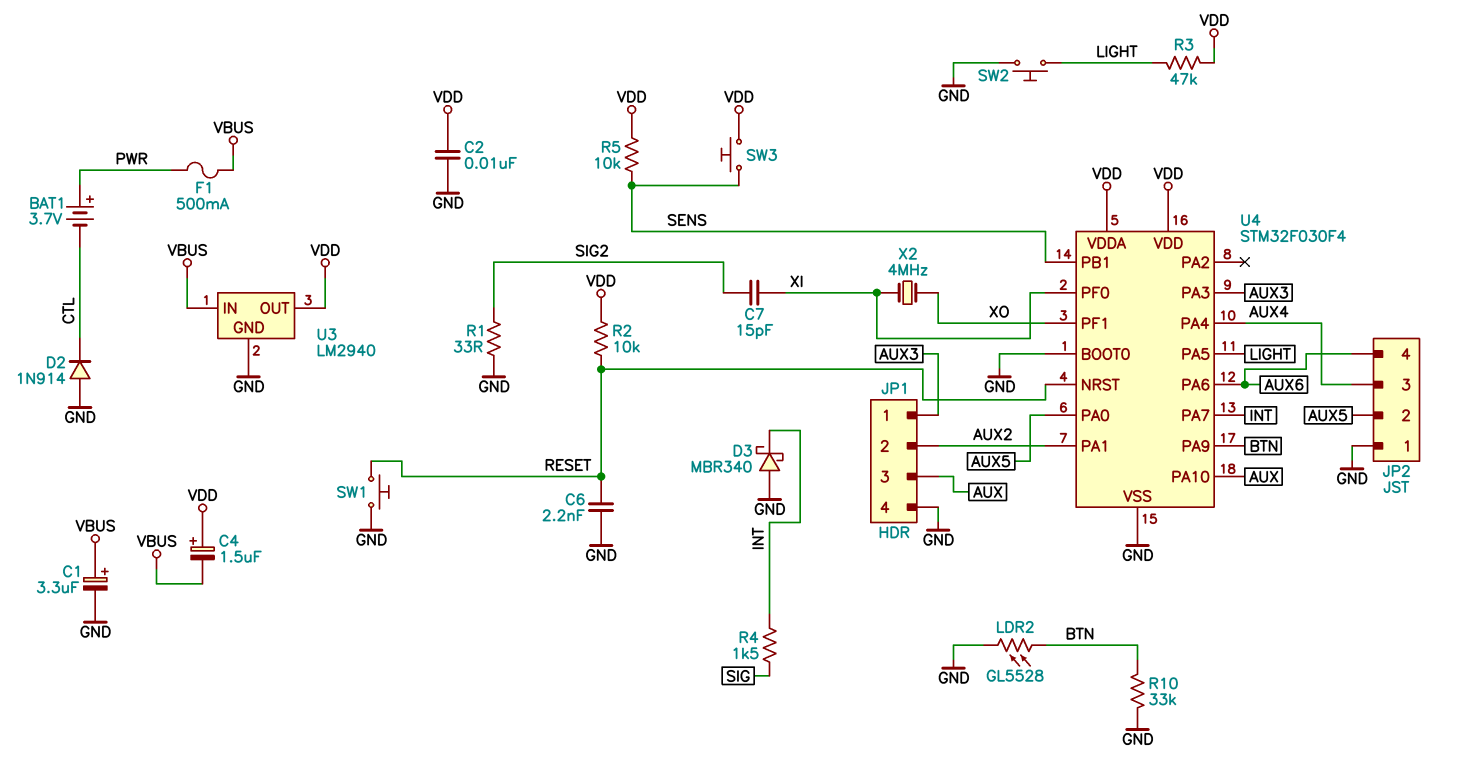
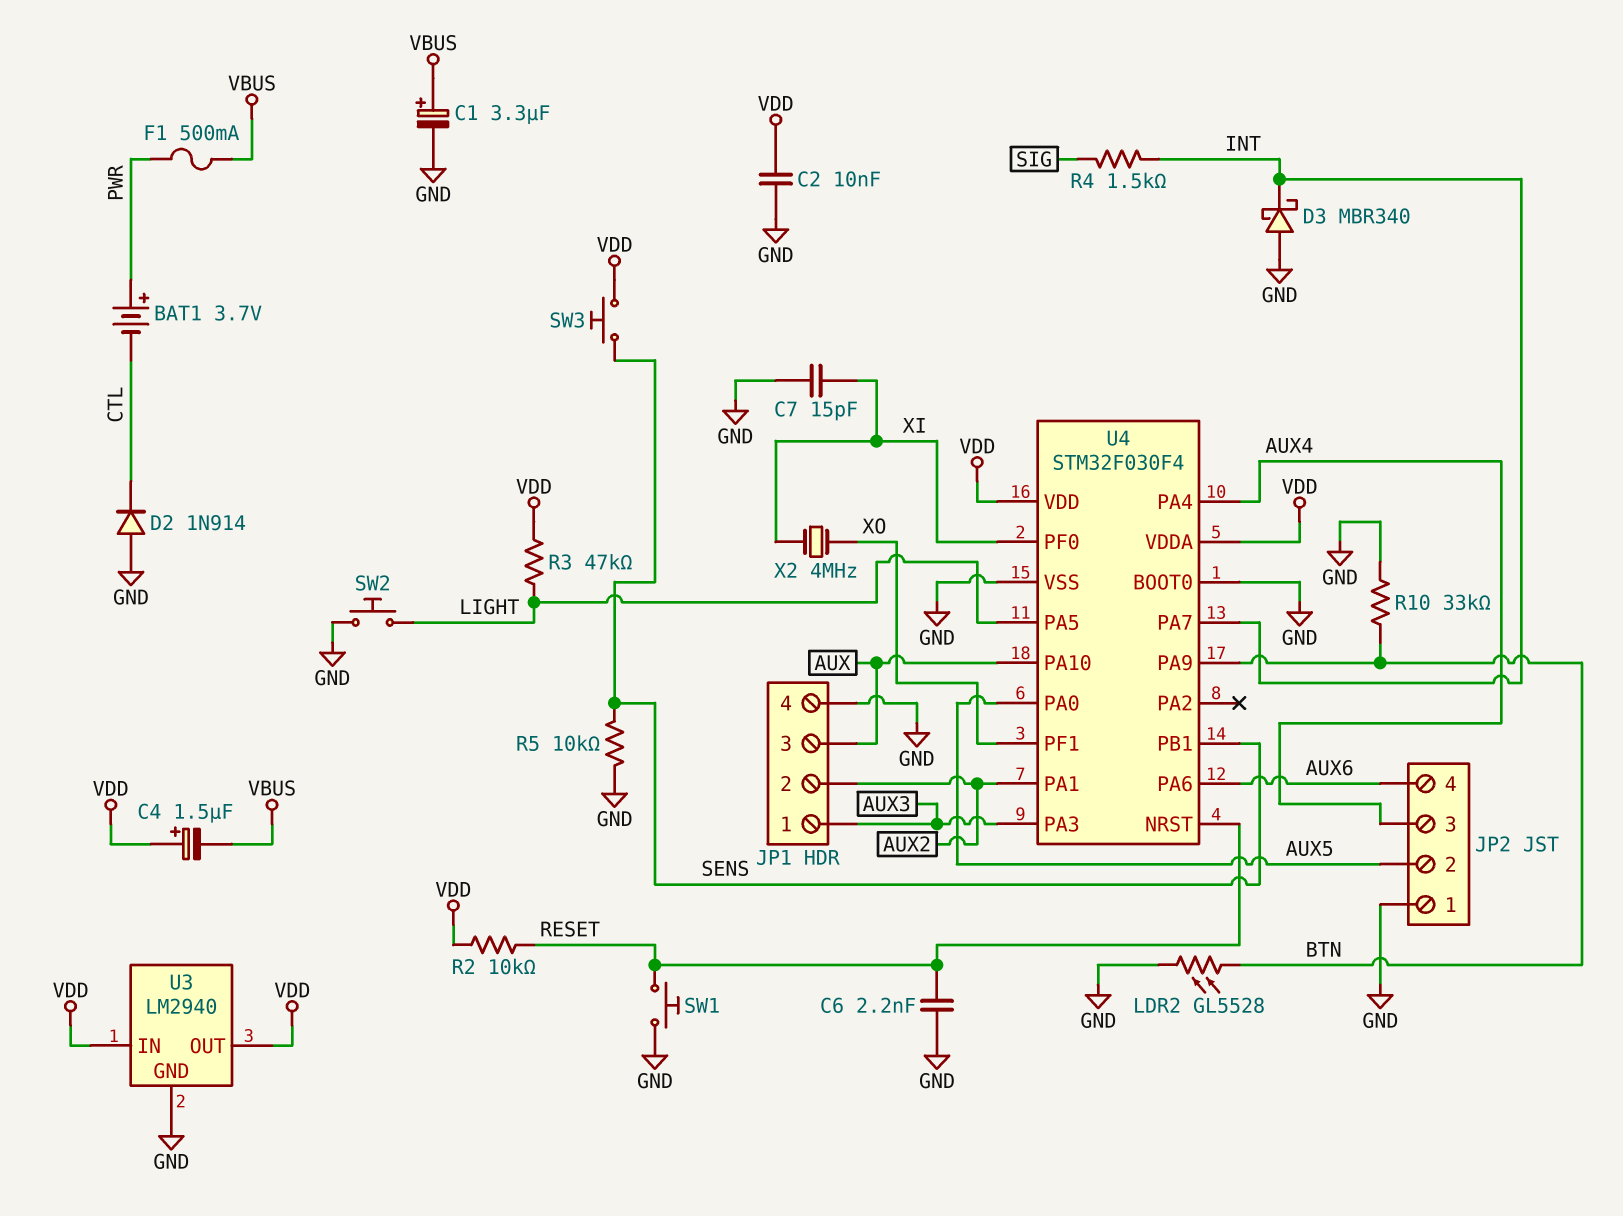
C7: 15pF (SIG2, XI) -> 15pF (GND, XI)
R1: 33 (GND, SIG2) -> none
R5: 10k (SENS, VDD) -> 10k (GND, SENS)
U3 pin IN: VBUS -> VDD

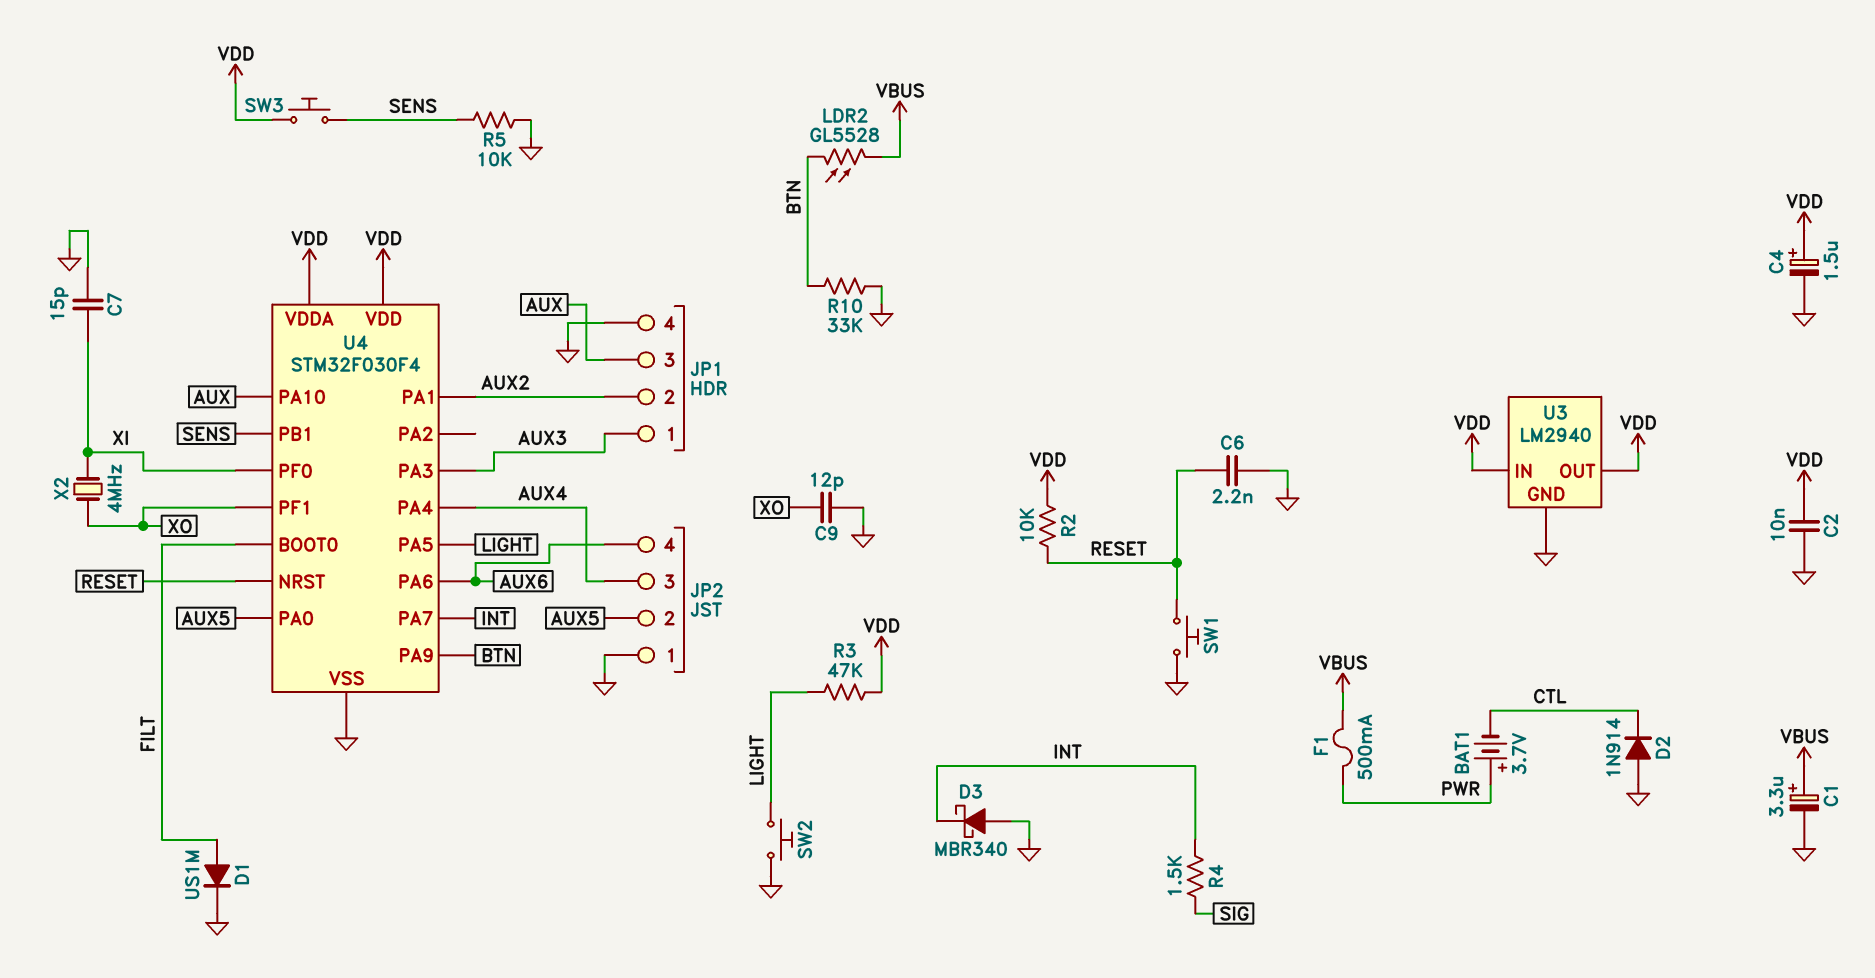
C4: 1.5uF (plus VDD, minus VBUS) -> 1.5uF (plus VDD, minus GND)
C9: none -> 12pF (GND, XO)
D1: none -> diode US1M (A FILT, K GND)
LDR2: GL5528 (BTN, GND) -> GL5528 (BTN, VBUS)
U4 pin BOOT0: GND -> FILT

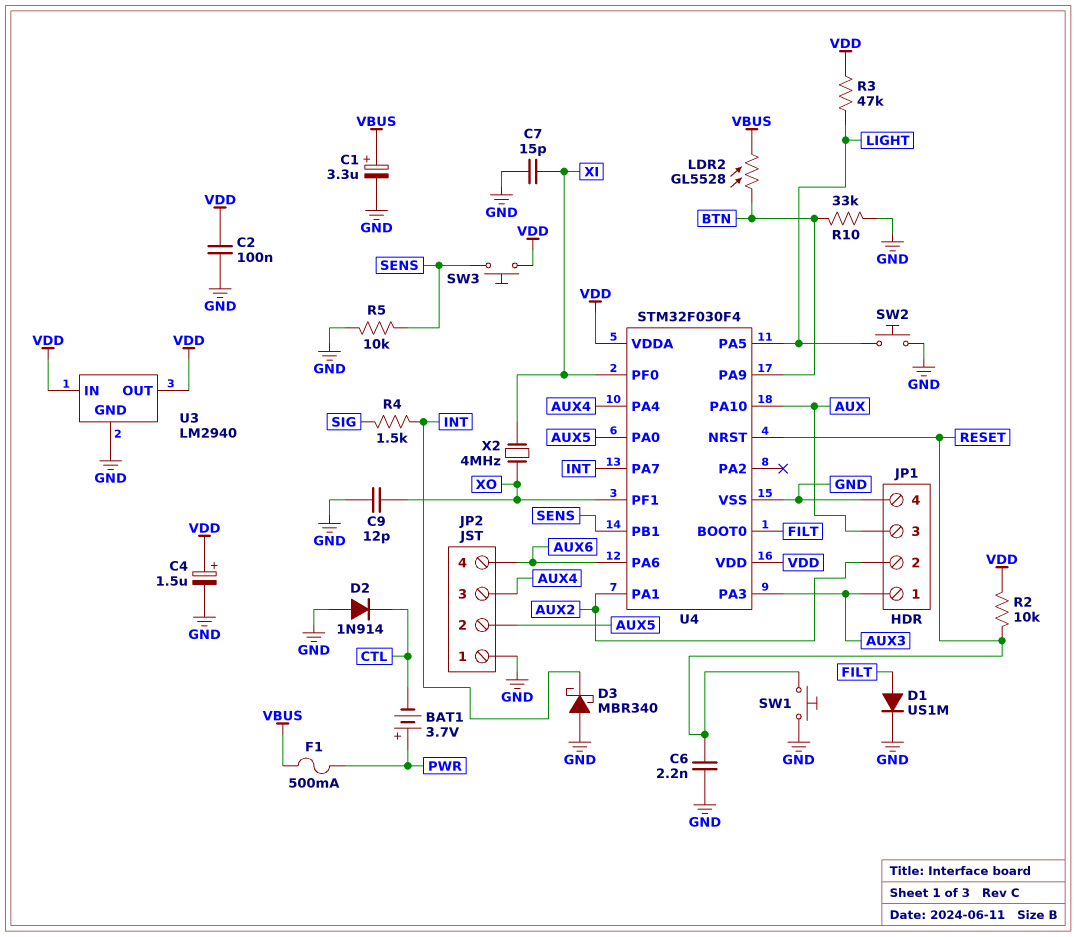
C2: 10nF (GND, VDD) -> 100nF (GND, VDD)

